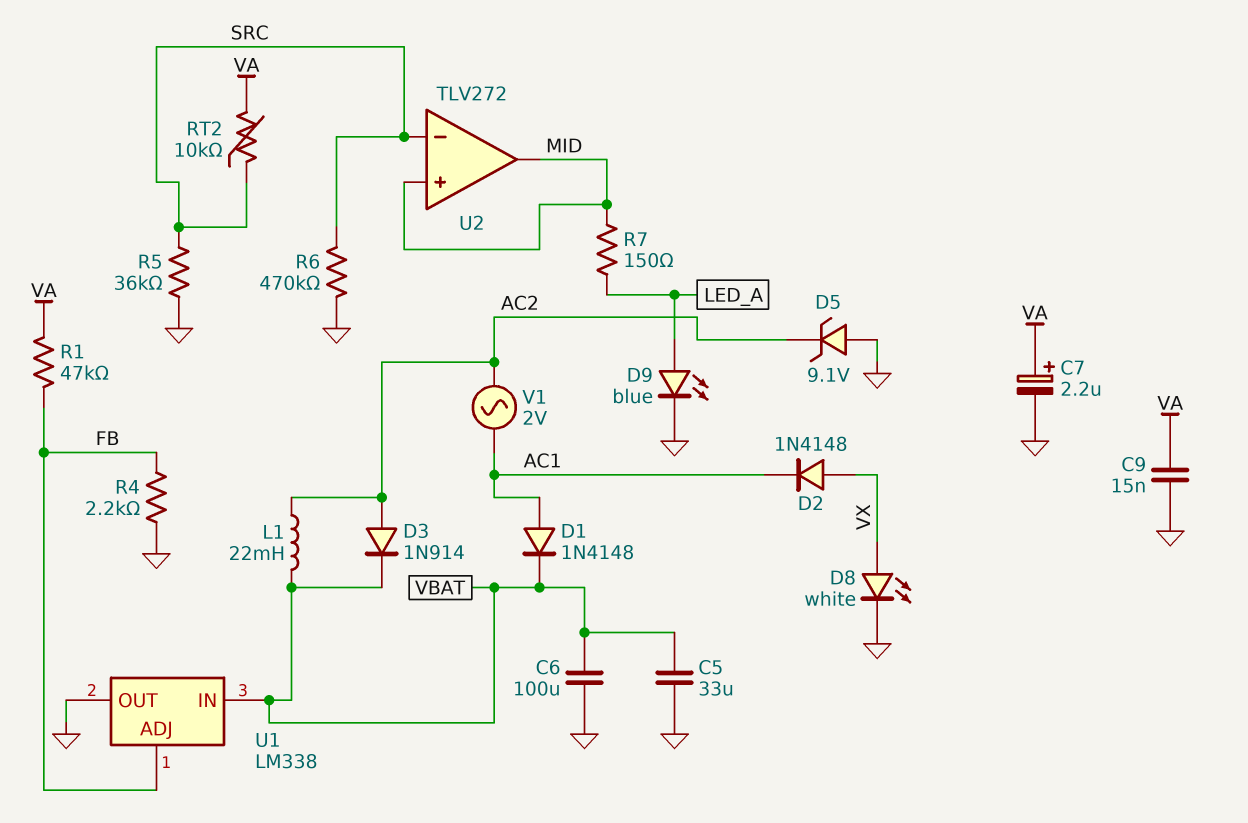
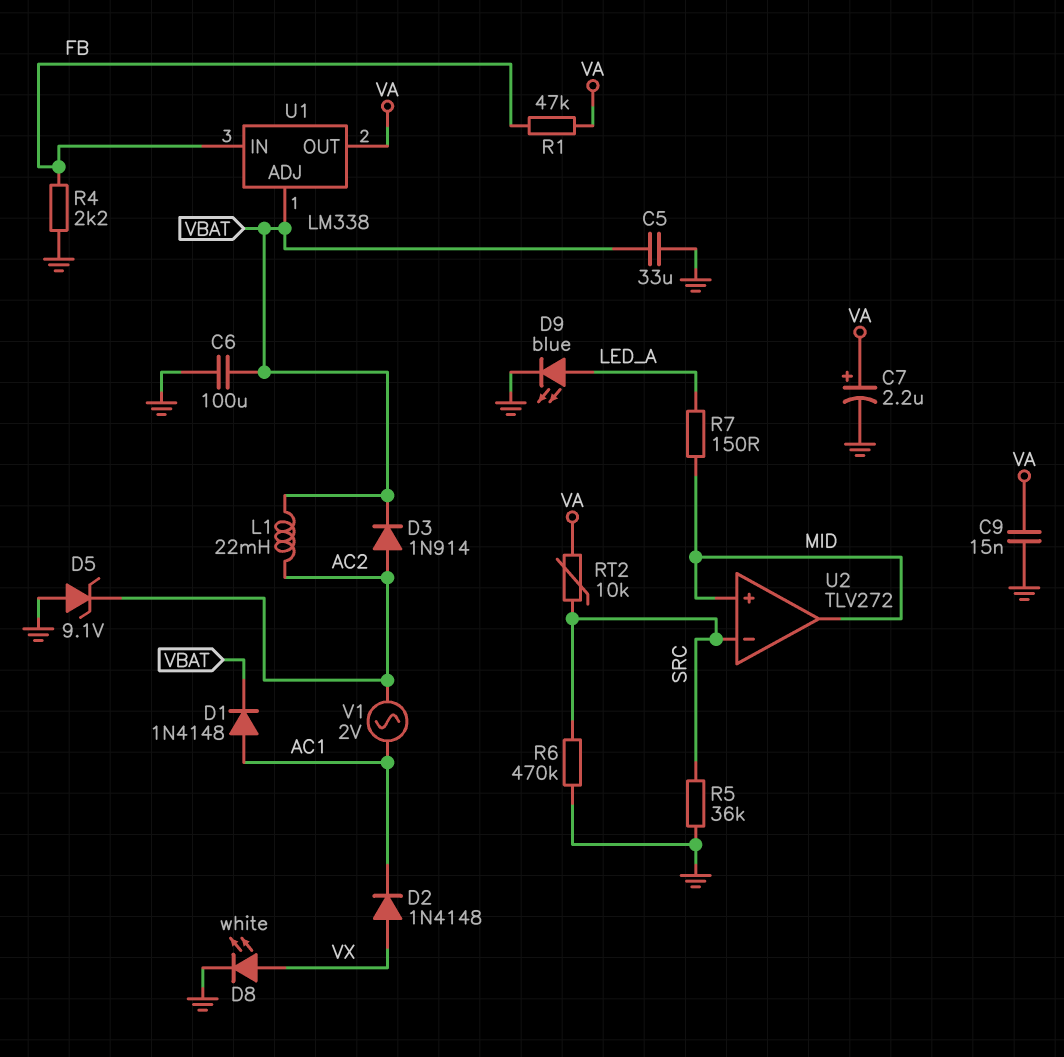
U1 pin ADJ: FB -> VBAT
U1 pin IN: VBAT -> FB
U1 pin OUT: GND -> VA

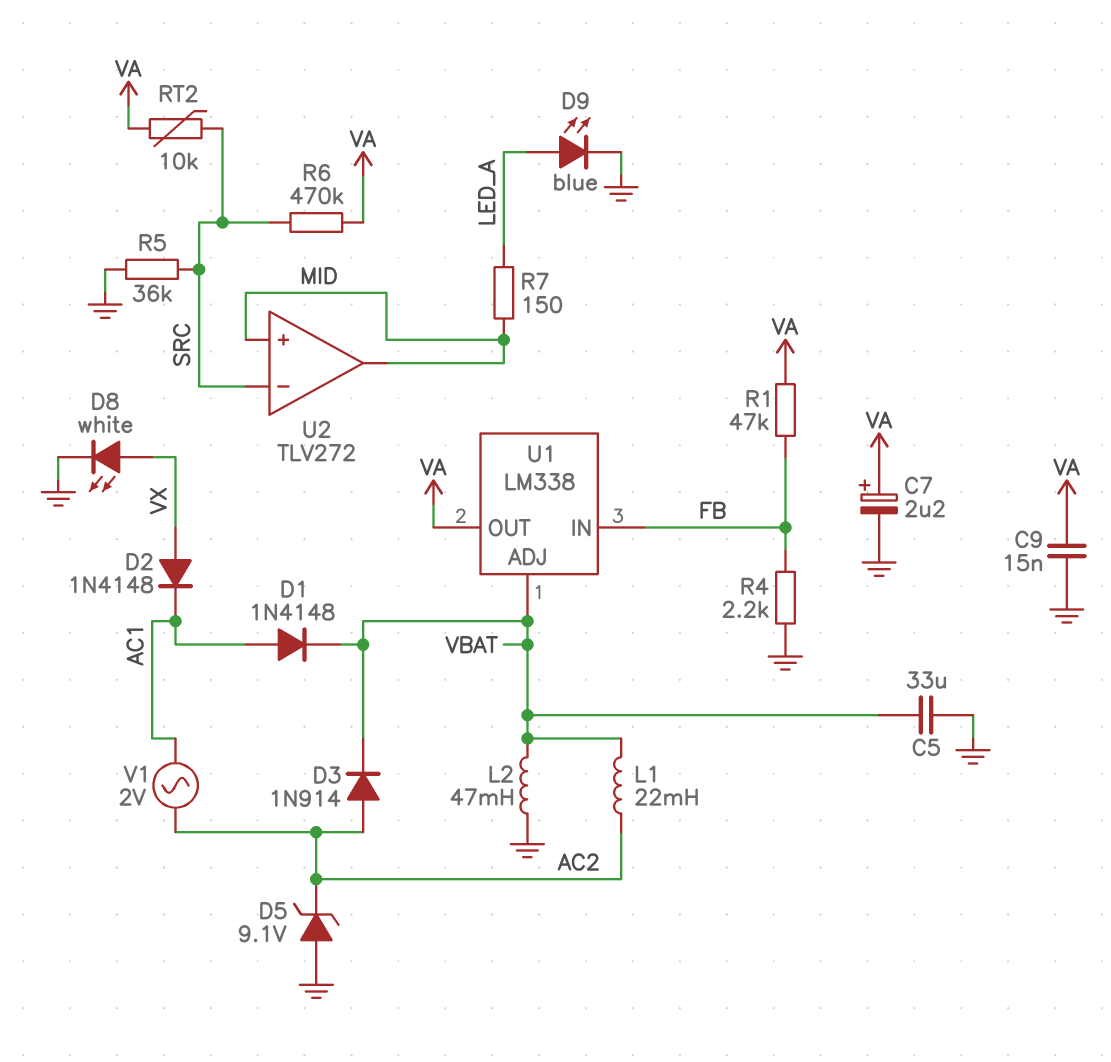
C6: 100uF (GND, VBAT) -> none
L2: none -> 47mH (GND, VBAT)
R6: 470k (GND, SRC) -> 470k (SRC, VA)

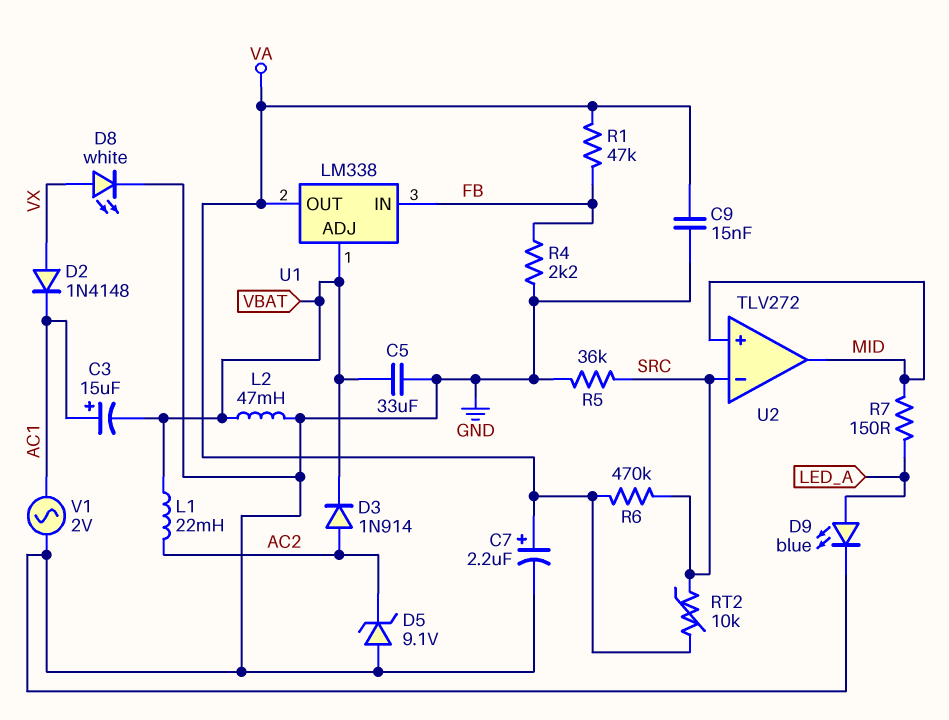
C3: none -> 15uF (plus AC1, minus VBAT)
D1: diode 1N4148 (A AC1, K VBAT) -> none
V1: AC 2V (AC1, AC2) -> AC 2V (AC1, GND)

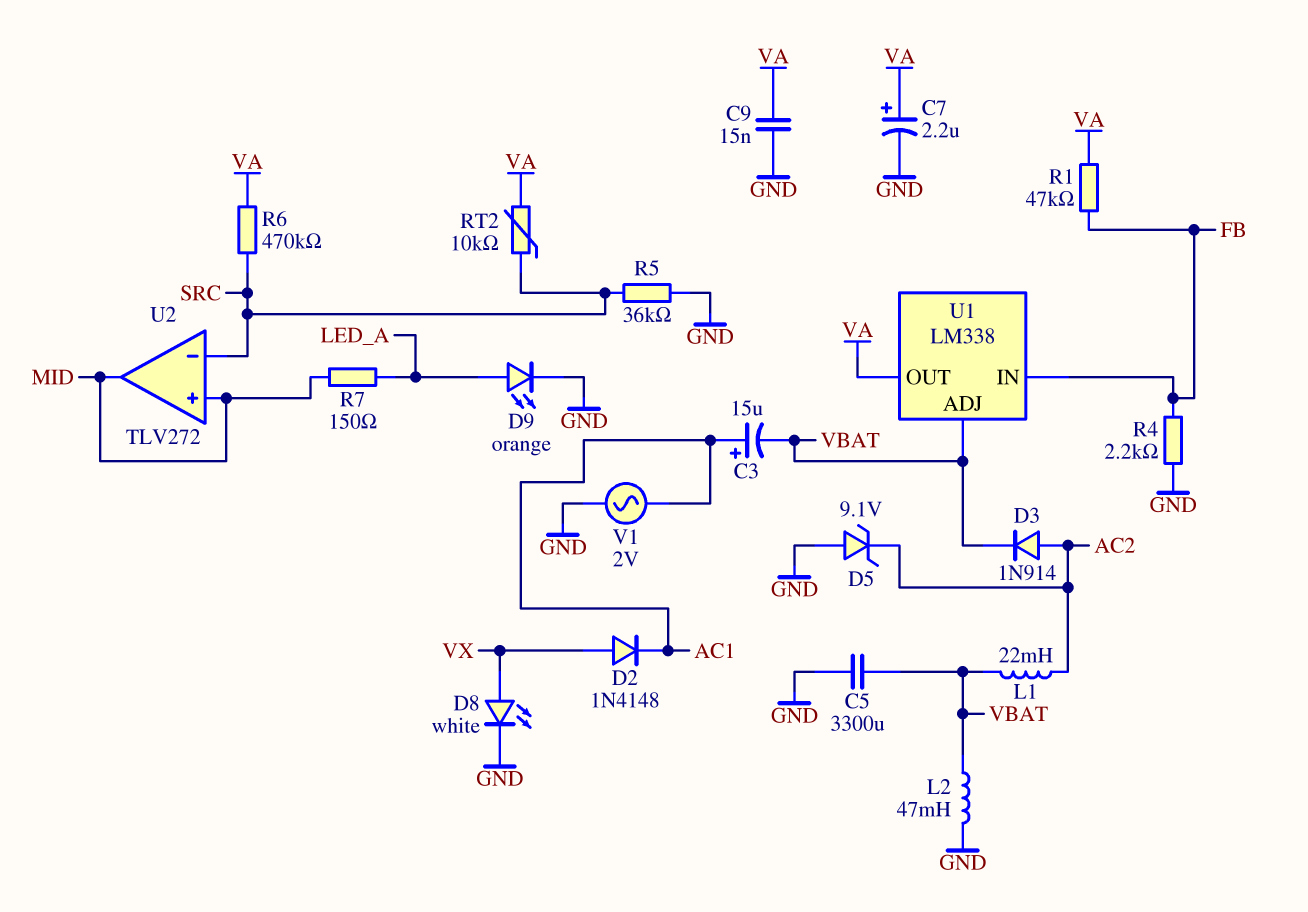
C5: 33uF (GND, VBAT) -> 3300uF (GND, VBAT)
D9: LED blue (A LED_A, K GND) -> LED orange (A LED_A, K GND)

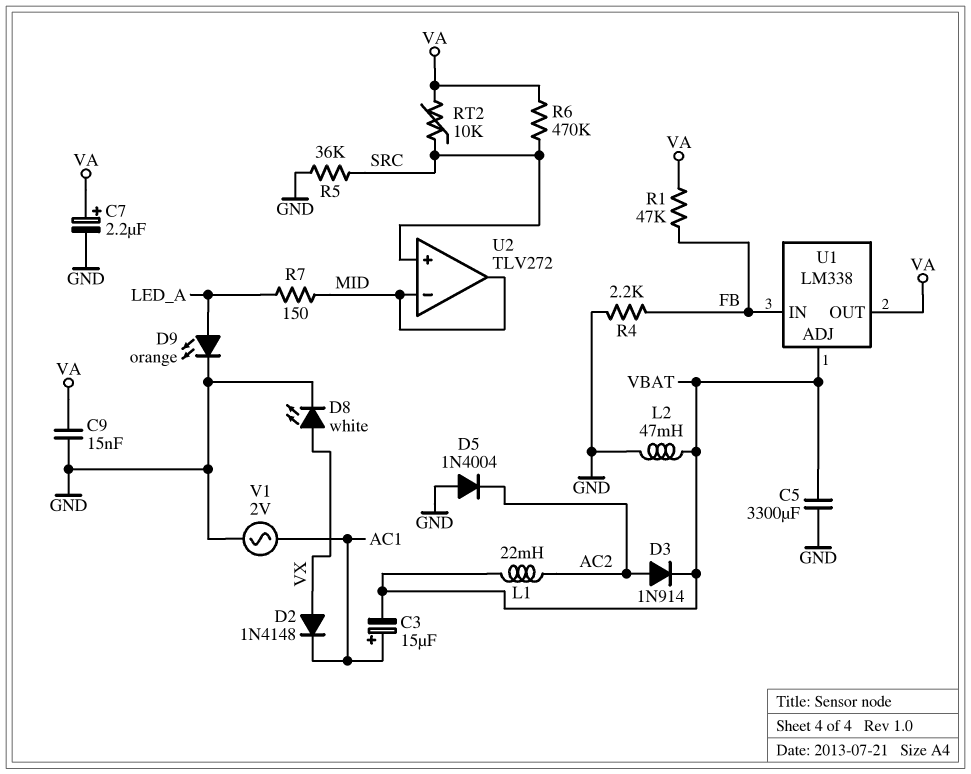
D5: zener 9.1V (A GND, K AC2) -> diode 1N4004 (A GND, K AC2)
U2 pin in+: MID -> SRC
U2 pin in-: SRC -> MID

